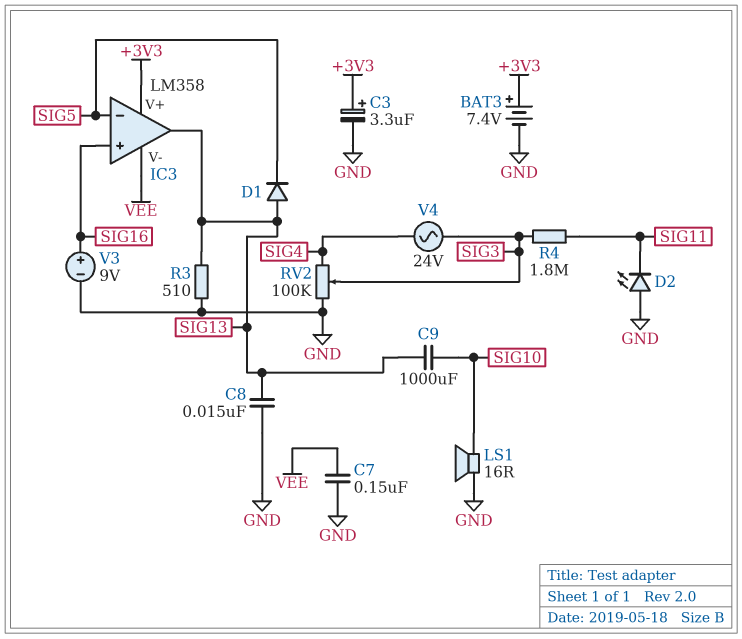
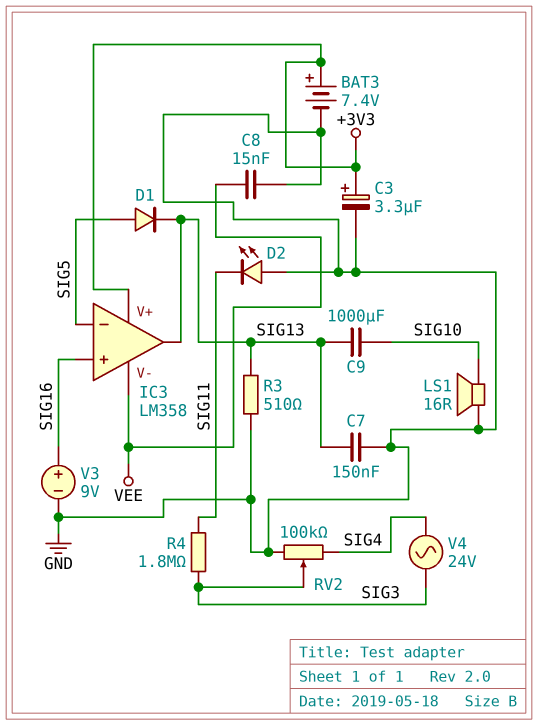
C7: 150nF (GND, VEE) -> 150nF (GND, SIG13)
C8: 15nF (GND, SIG13) -> 15nF (GND, VEE)
D1: diode (A SIG13, K SIG5) -> diode (A SIG5, K SIG13)

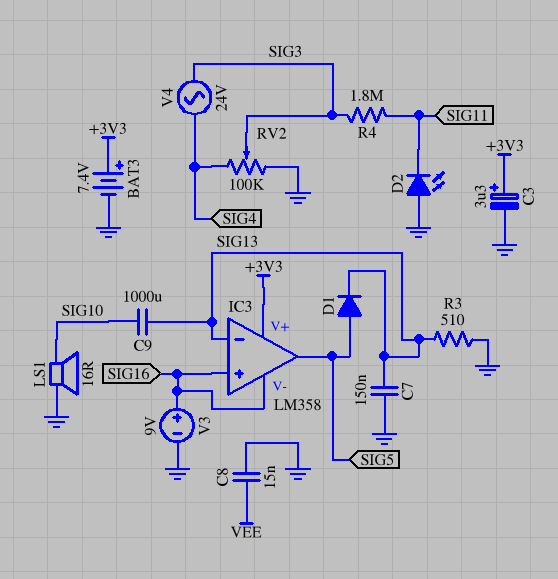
IC3 pin V-: VEE -> SIG16
IC3 pin in-: SIG5 -> SIG13
IC3 pin out: SIG13 -> SIG5

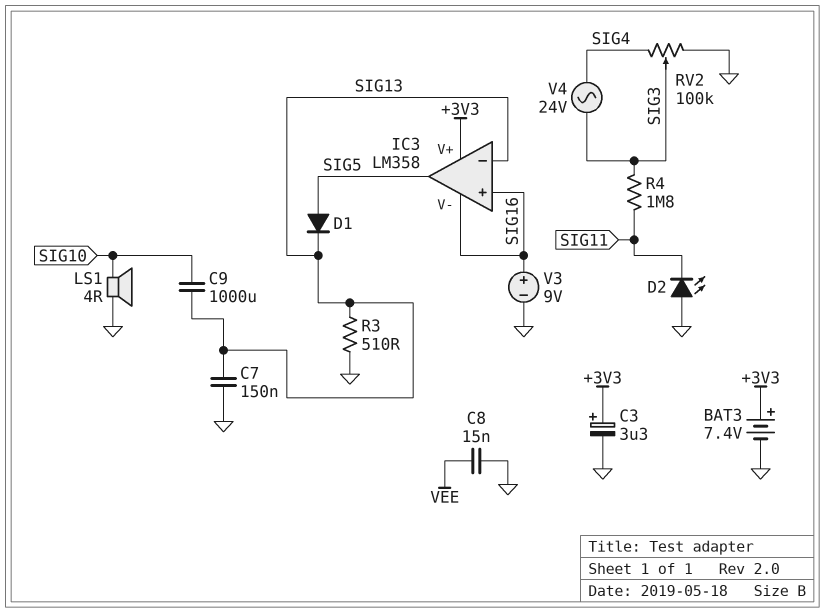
LS1: speaker 16R (GND, SIG10) -> speaker 4R (GND, SIG10)

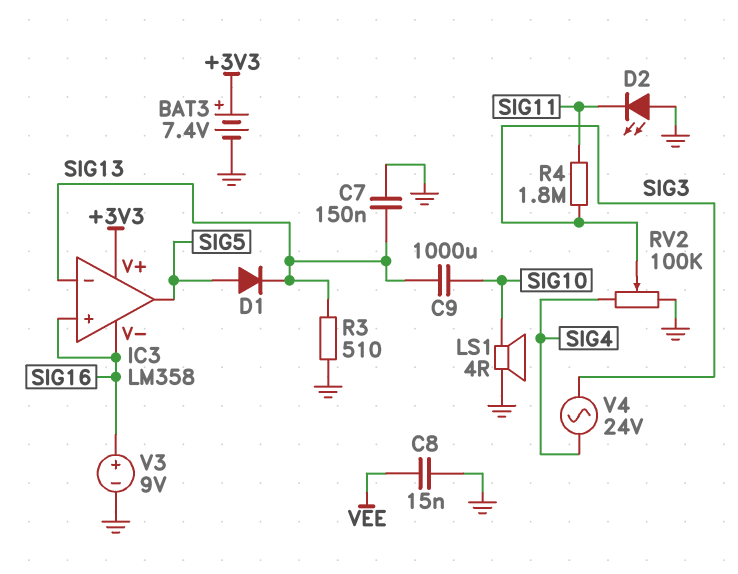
C3: 3.3uF (plus +3V3, minus GND) -> none

